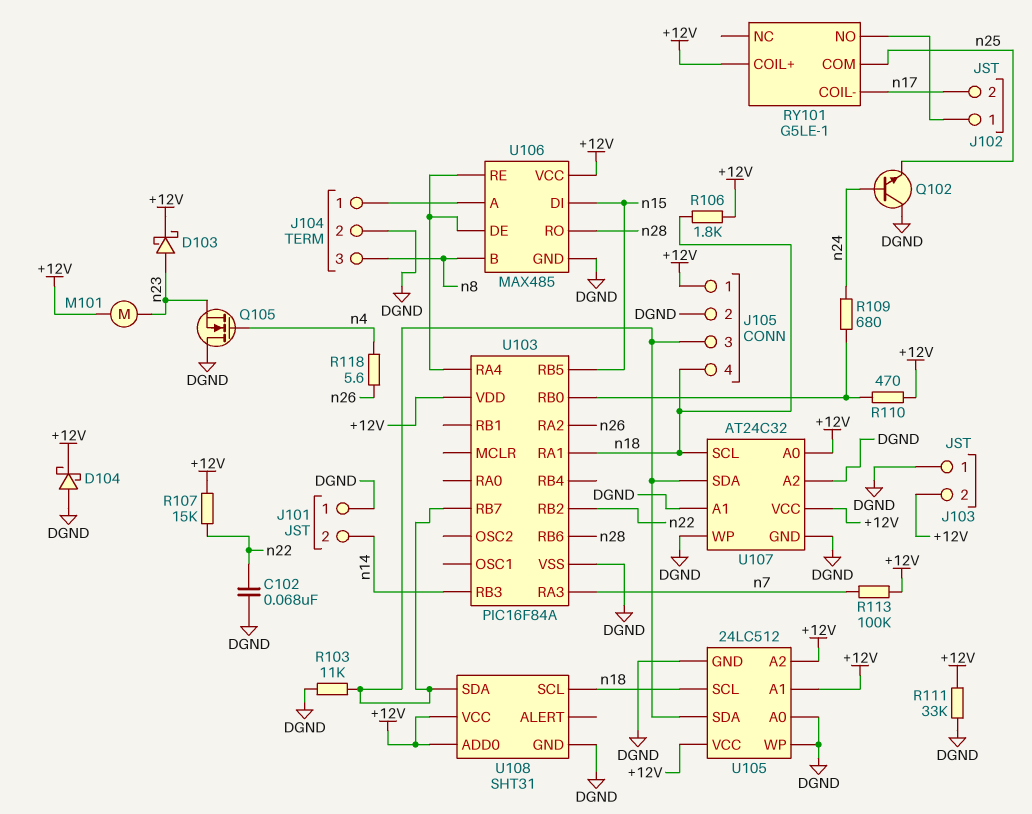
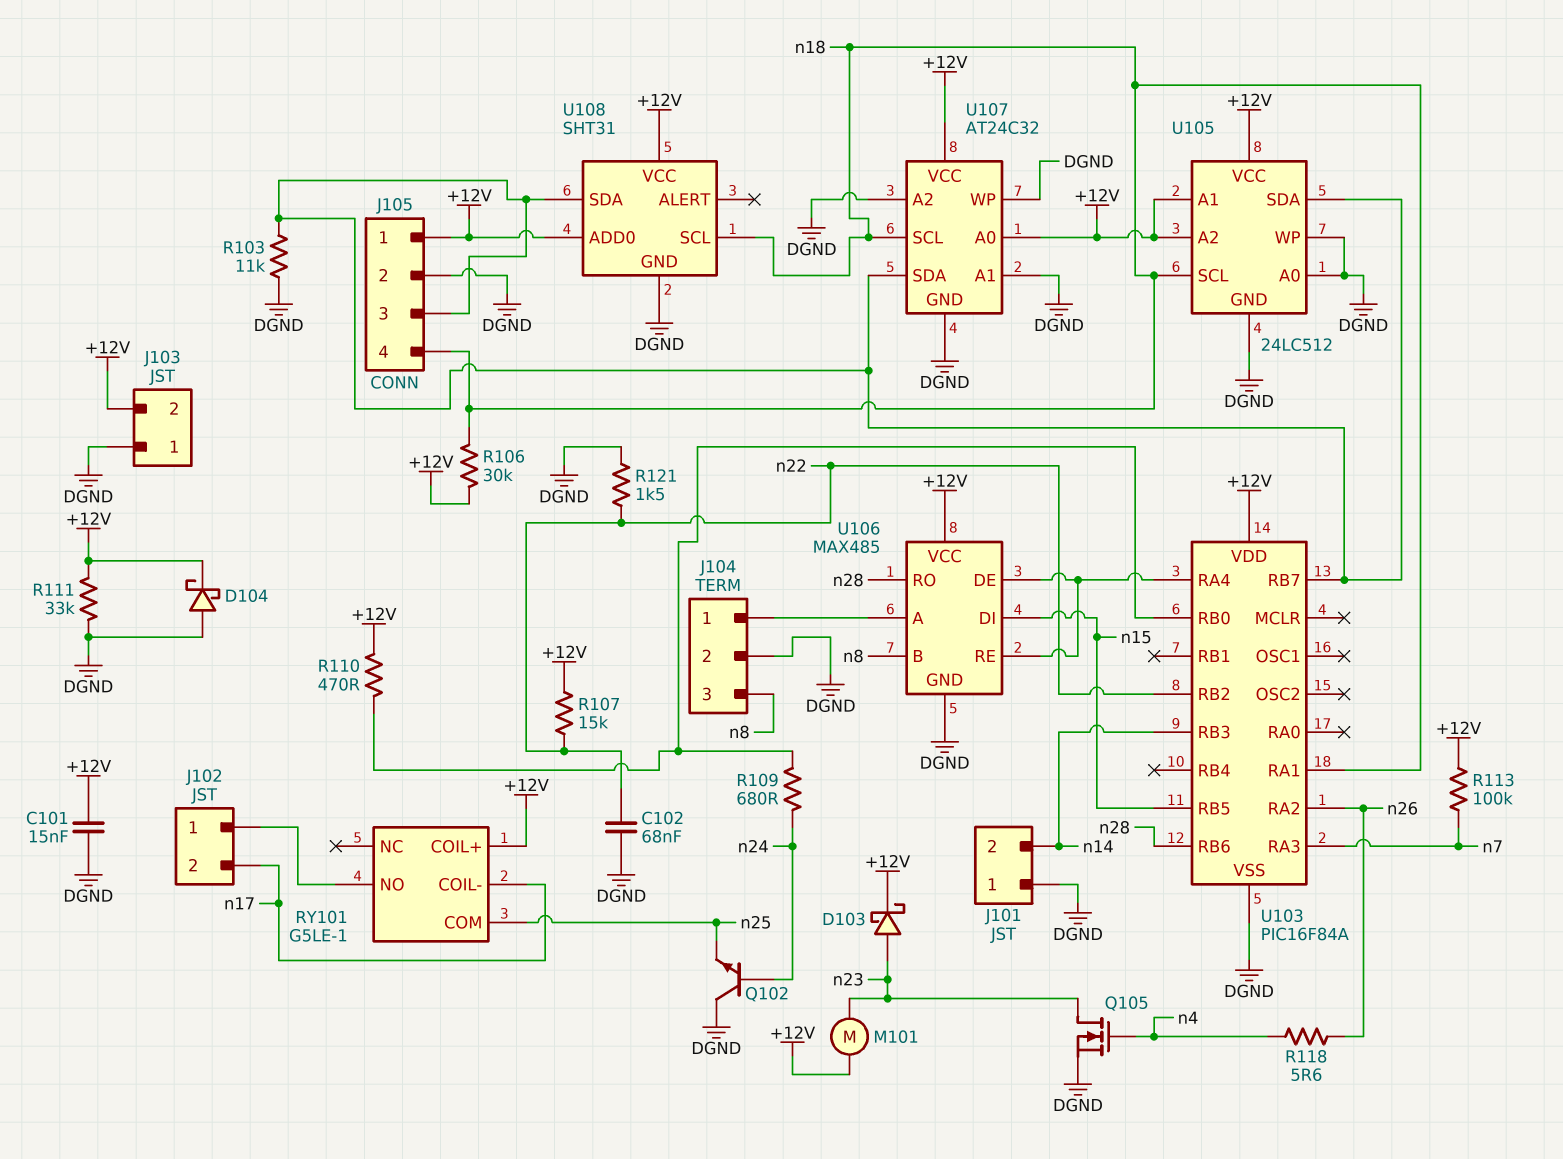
C101: none -> 15nF (+12V, DGND)
Q105: NMOS (G n4, D DGND, S n23) -> NMOS (G n4, D n23, S DGND)
R106: 1.8k (+12V, n18) -> 30k (+12V, n18)
R121: none -> 1.5k (DGND, n22)

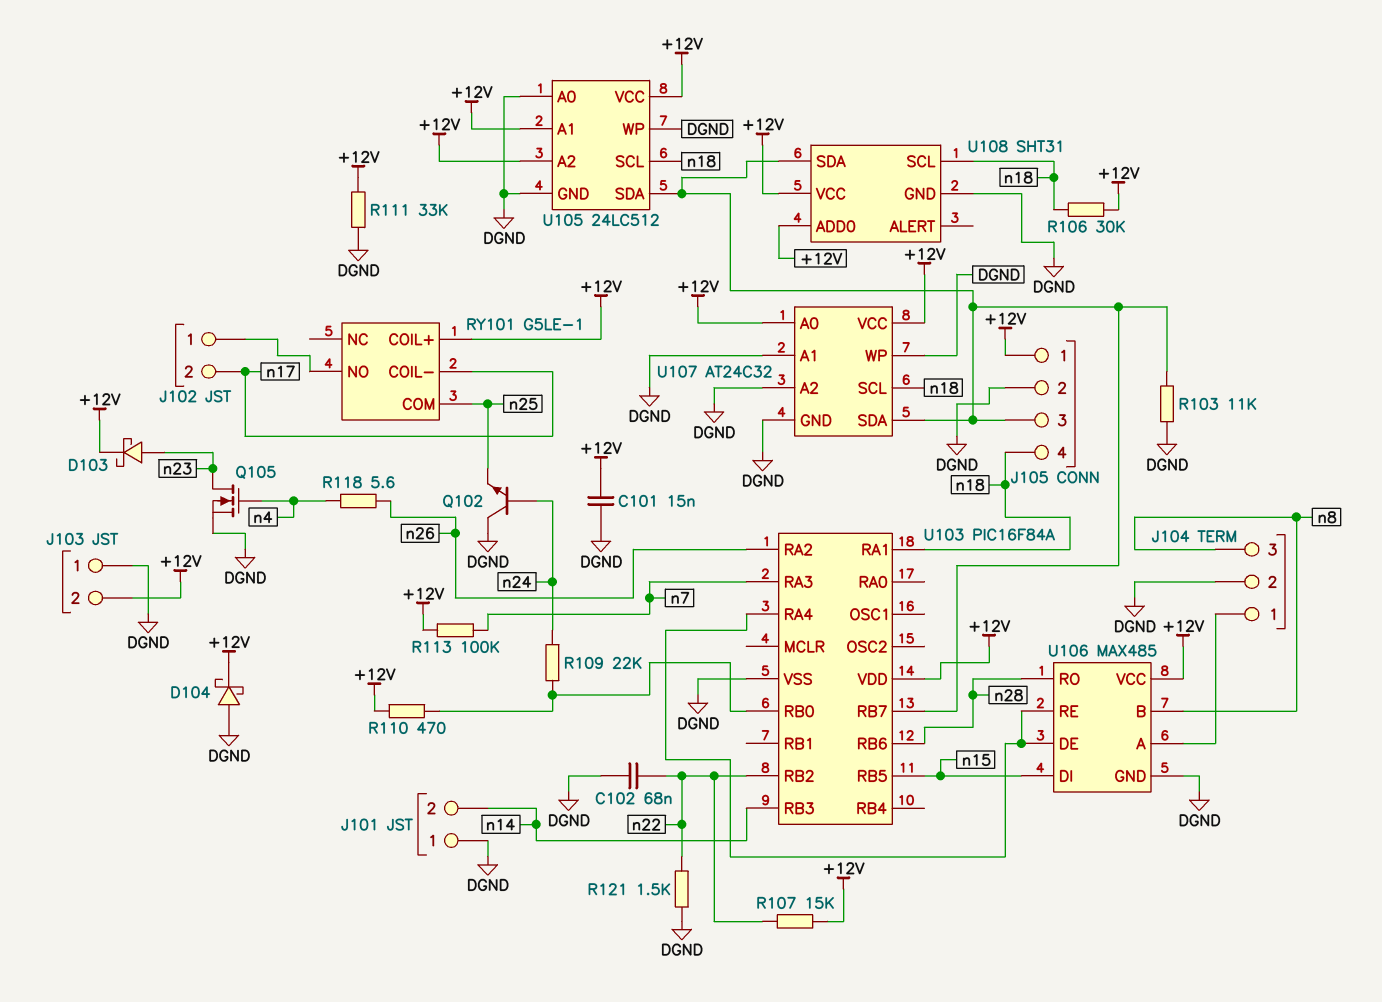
M101: motor (+12V, n23) -> none
R109: 680 (U103/RB0, n24) -> 22k (U103/RB0, n24)

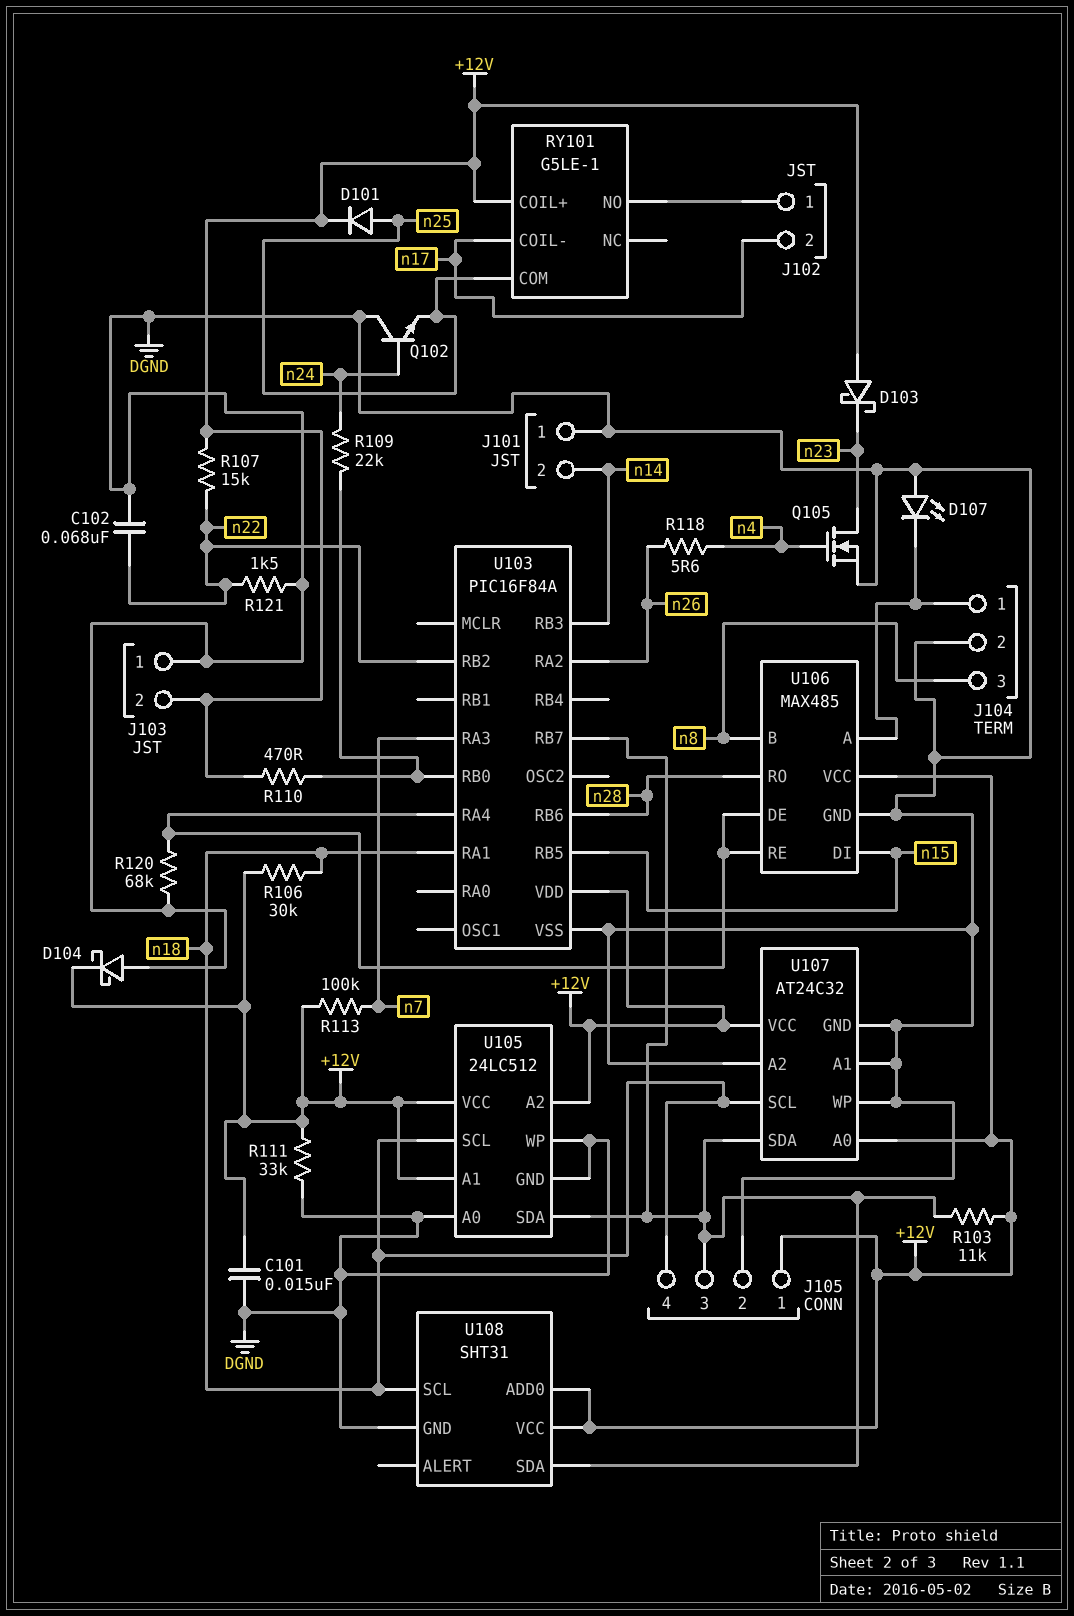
D101: none -> diode (A n25, K +12V)
D103: schottky (A n23, K +12V) -> schottky (A +12V, K n23)
D107: none -> LED (A DGND, K J104/1)
R103: 11k (DGND, J105/3) -> 11k (+12V, J105/3)
R120: none -> 68k (DGND, U103/RA4)

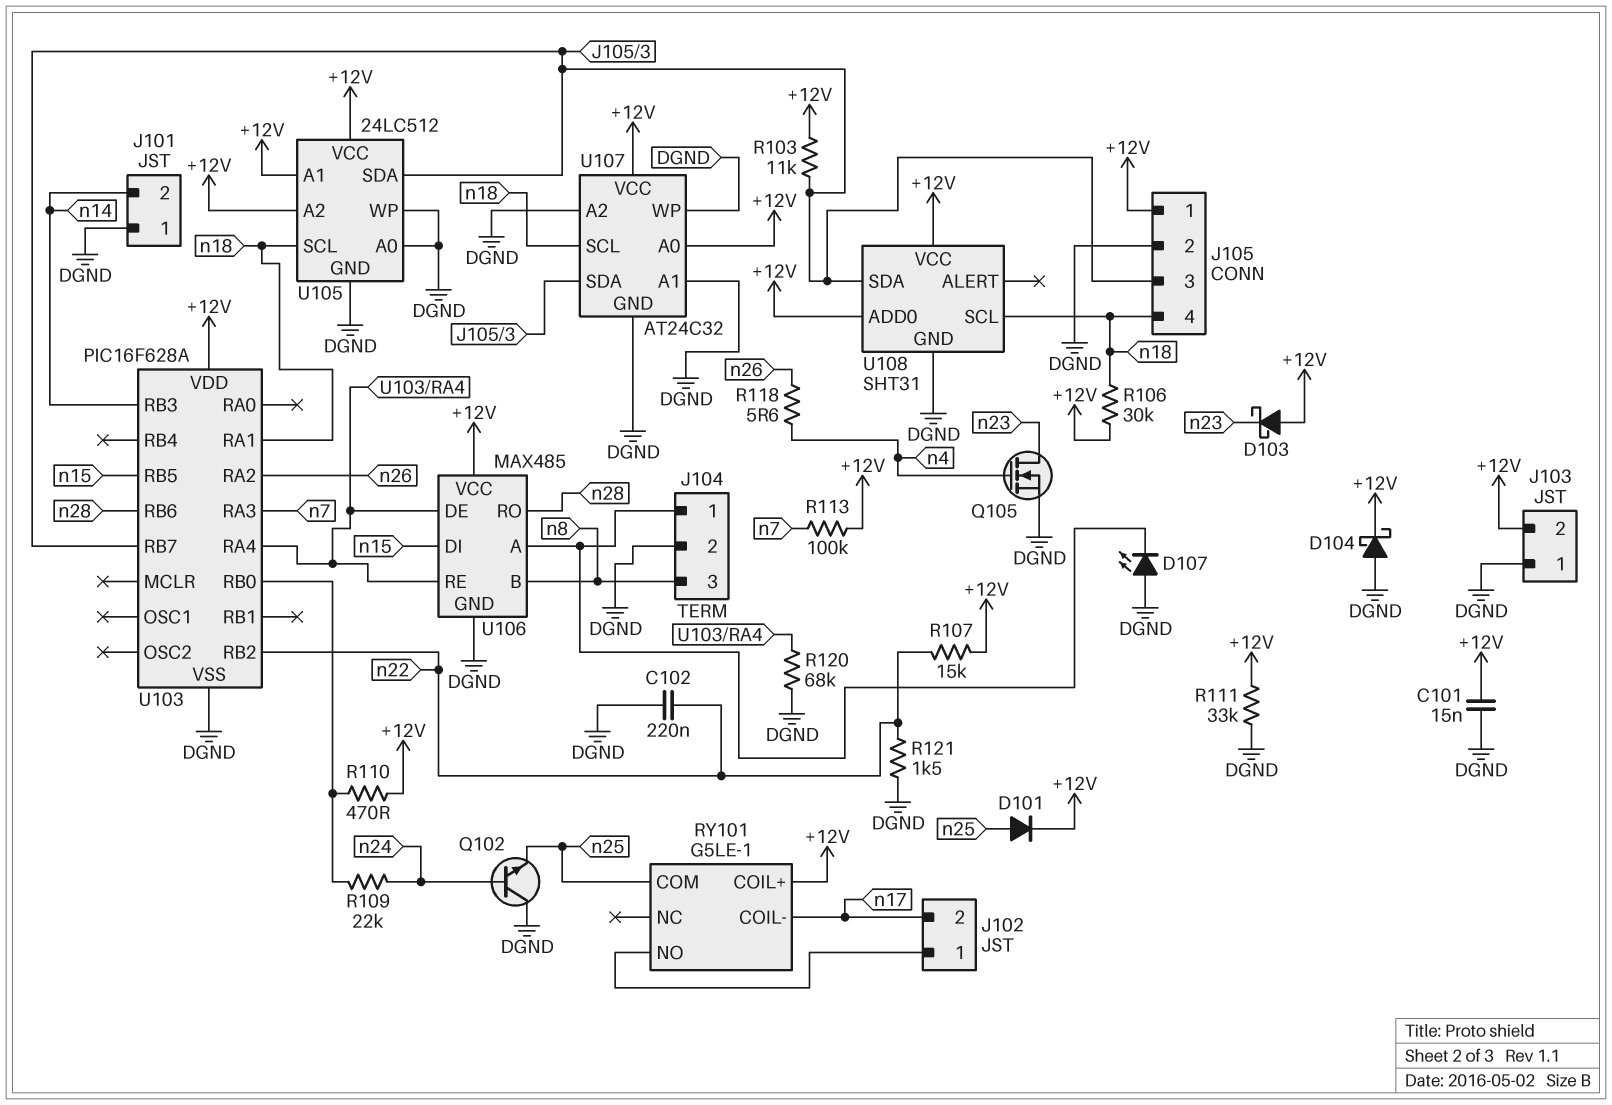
C102: 68nF (DGND, n22) -> 220nF (DGND, n22)
U103: PIC16F84A -> PIC16F628A

